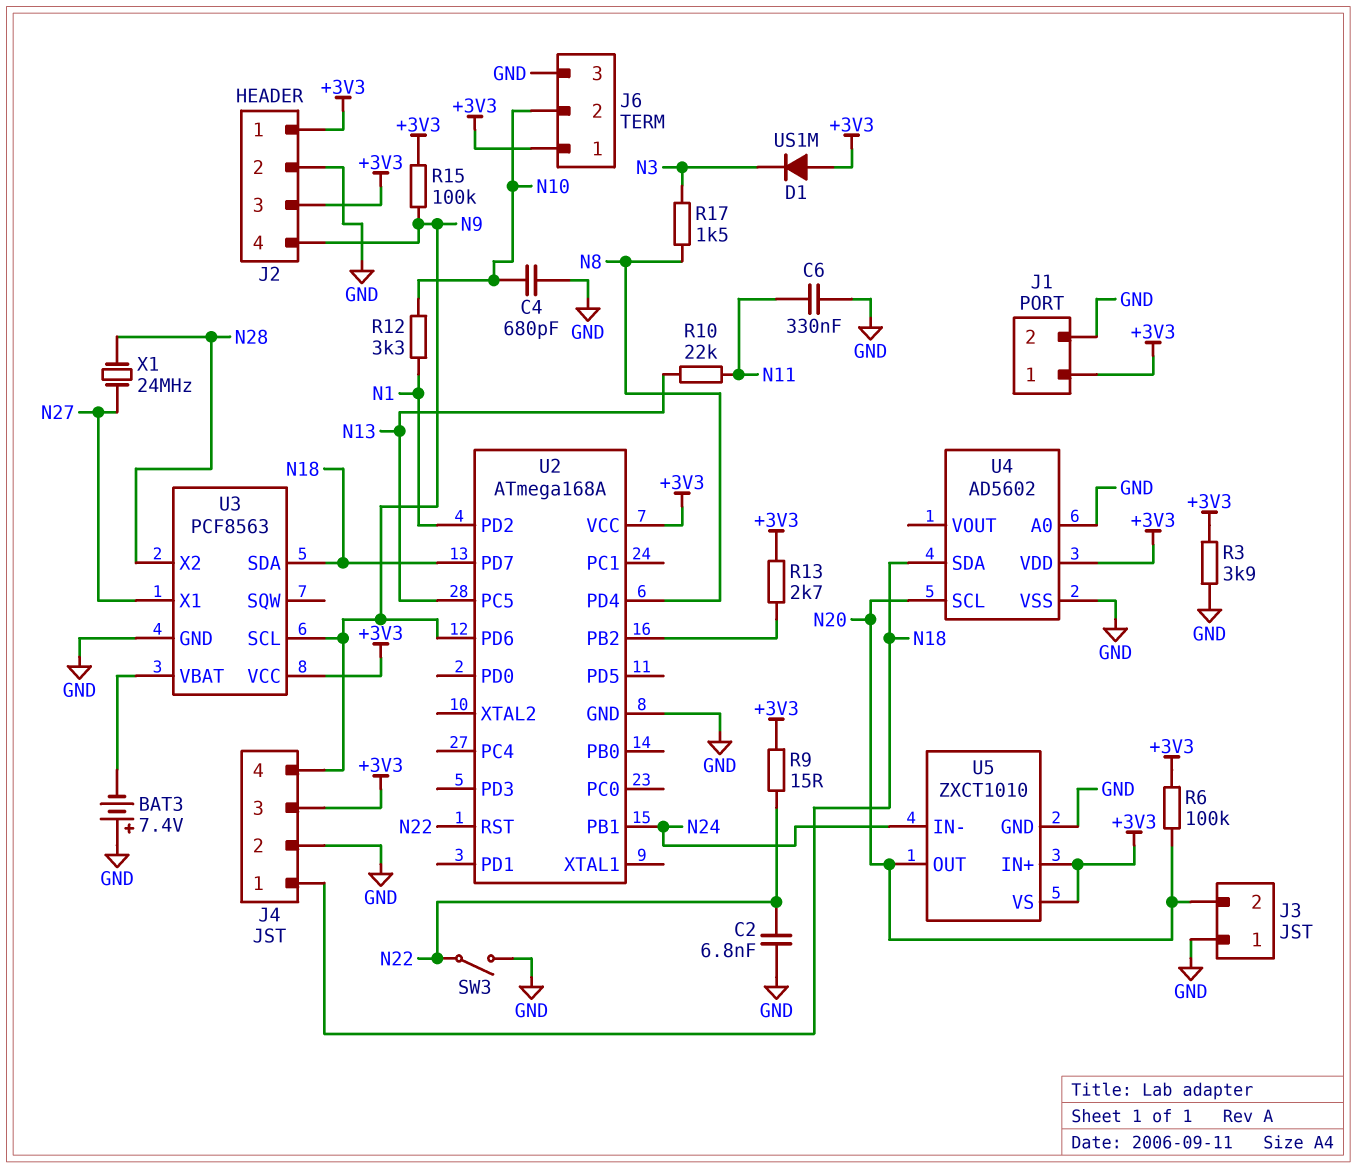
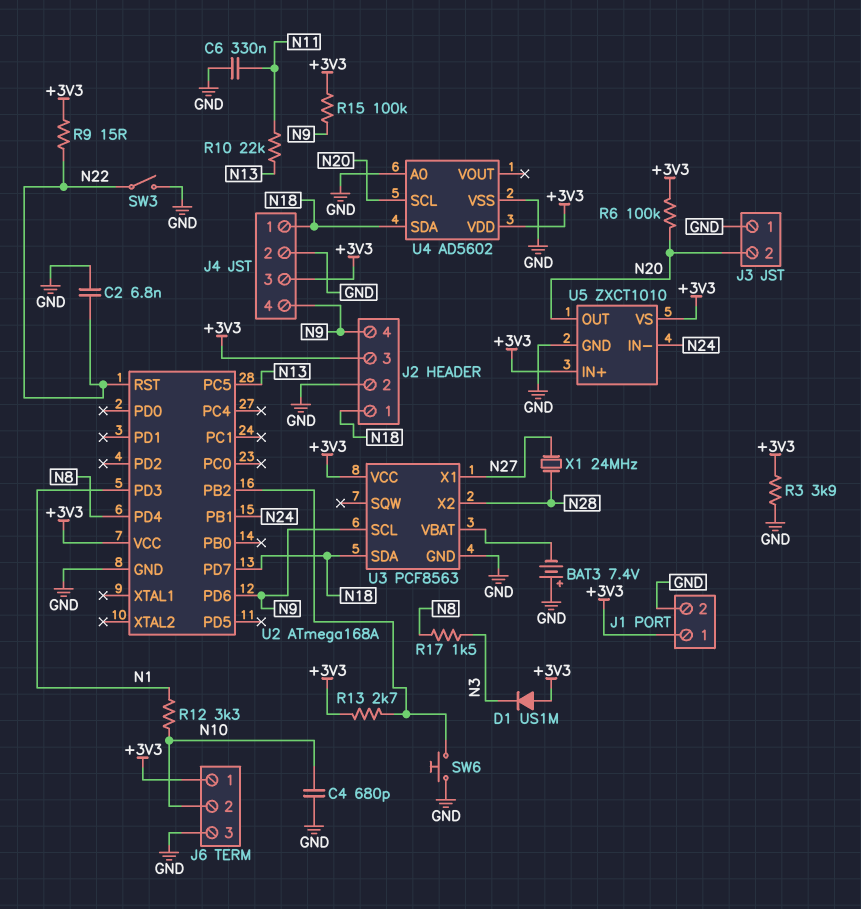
J2 pin 1: +3V3 -> N18
SW6: none -> button (GND, U2/PB2)
U2 pin PD2: N1 -> none
U2 pin PD3: none -> N1

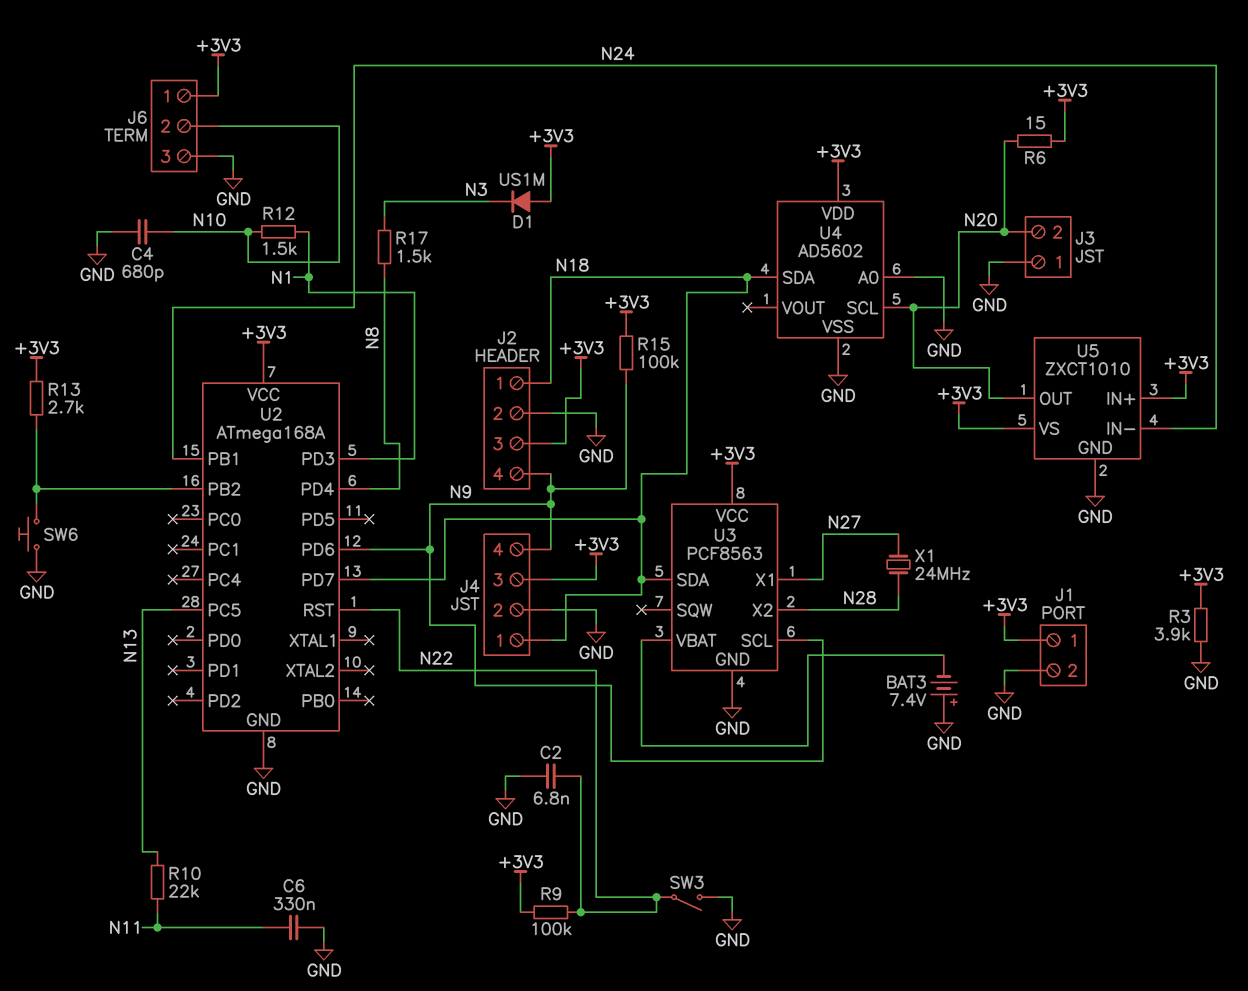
R6: 100k (+3V3, N20) -> 15 (+3V3, N20)
R9: 15 (+3V3, N22) -> 100k (+3V3, N22)
R12: 3.3k (N1, N10) -> 1.5k (N1, N10)

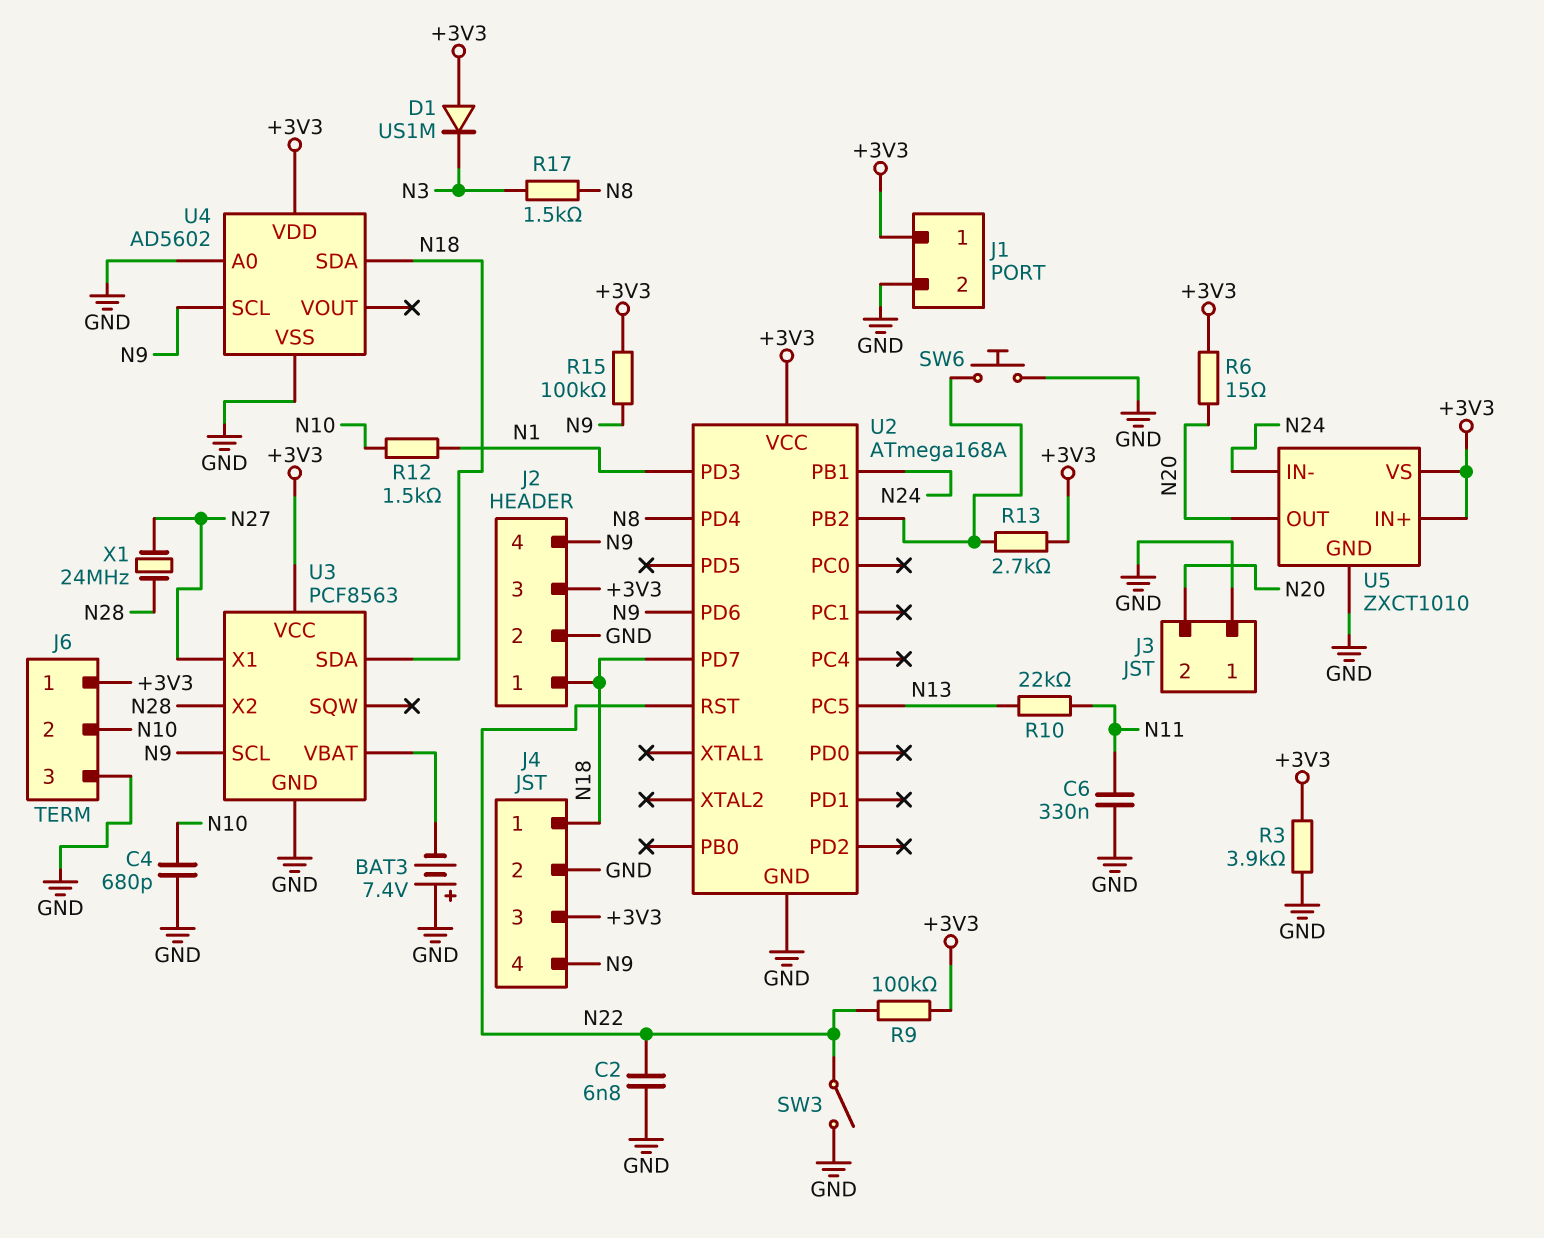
U4 pin SCL: N20 -> N9

